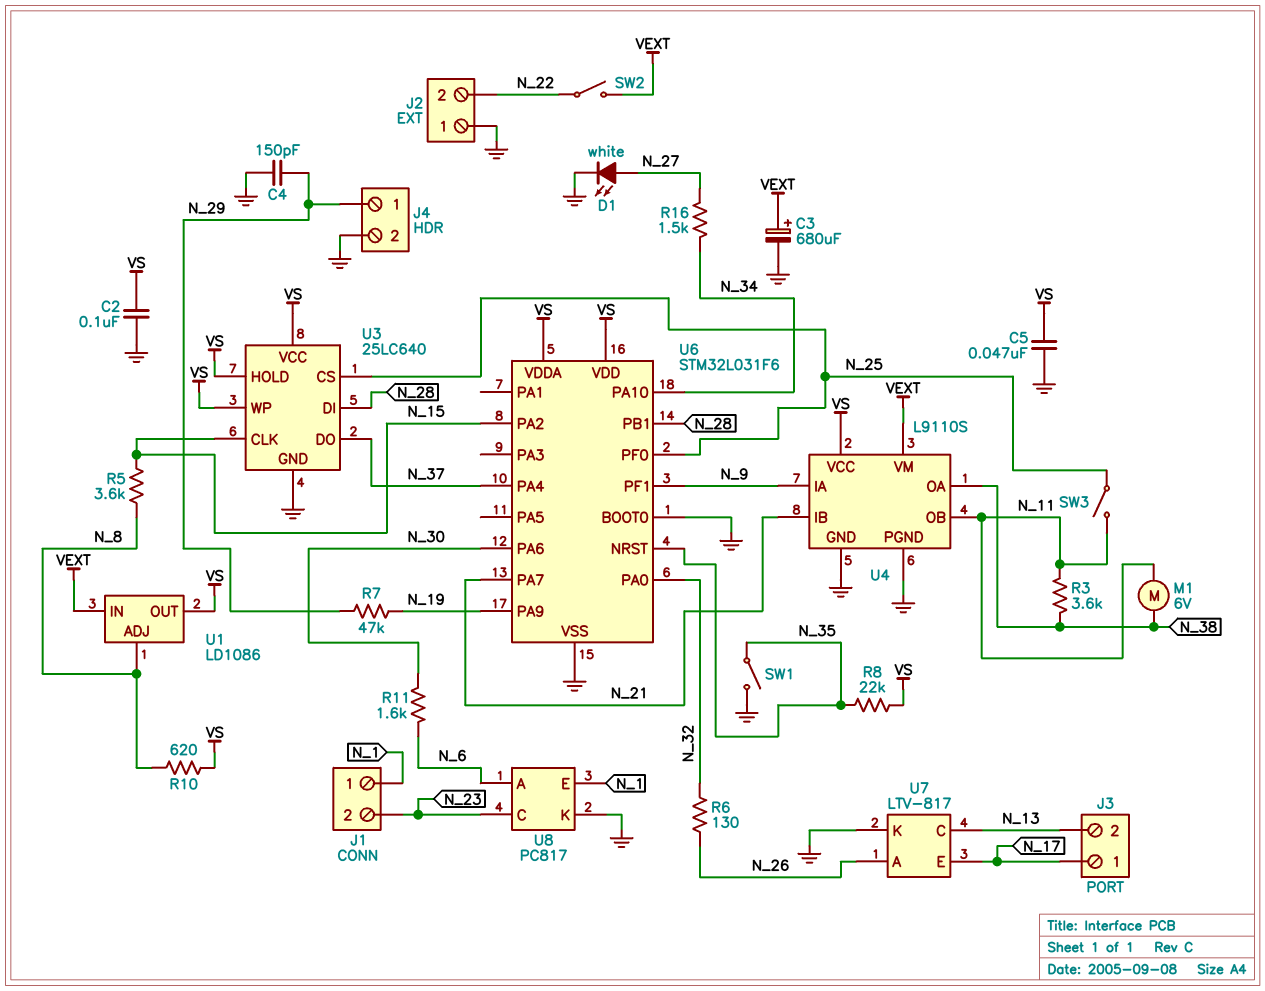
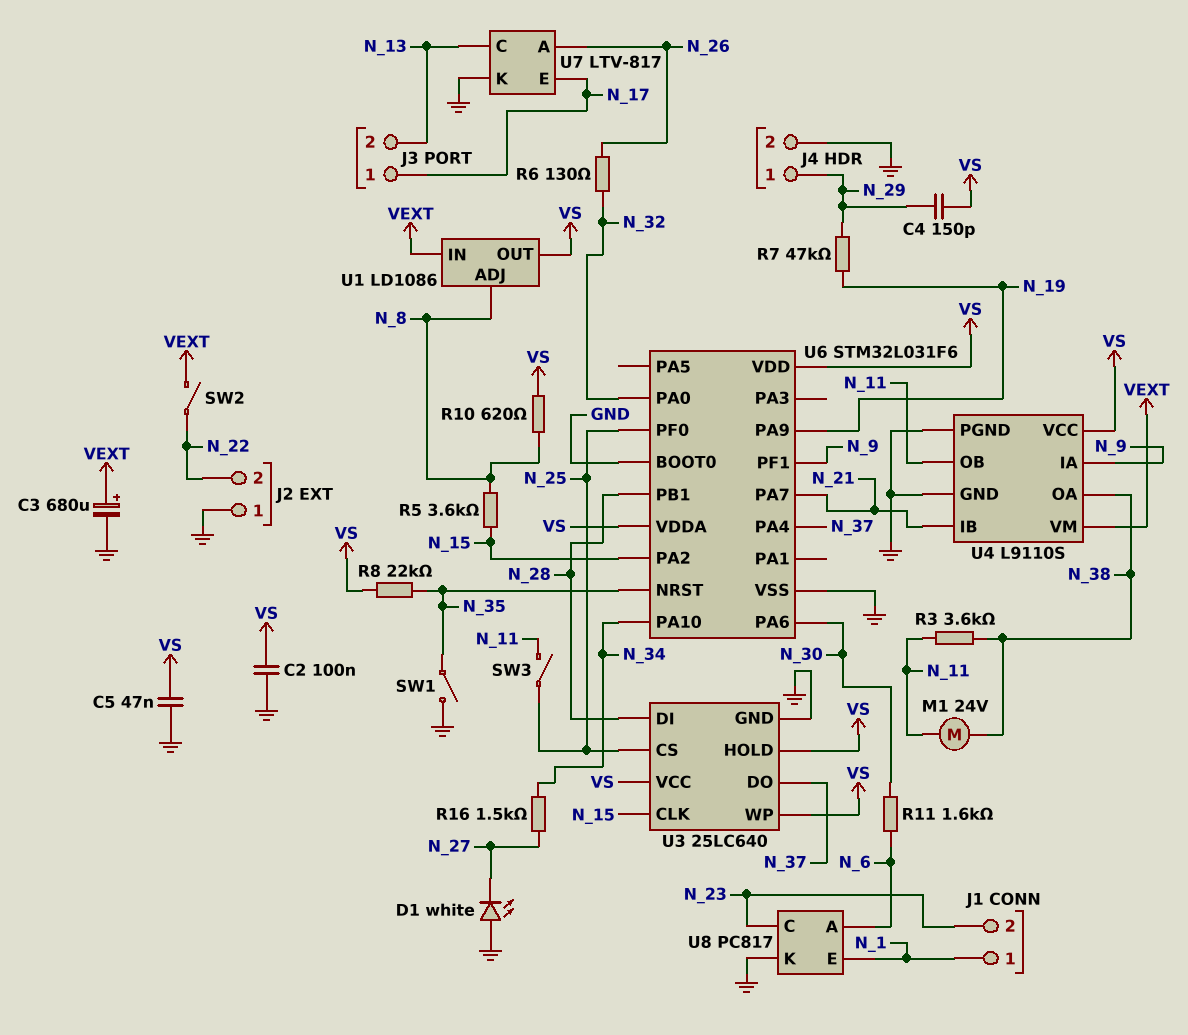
C4: 150pF (GND, N_29) -> 150pF (N_29, VS)
D1: LED white (A N_27, K GND) -> LED white (A GND, K N_27)
M1: motor 6V (N_11, N_38) -> motor 24V (N_11, N_38)

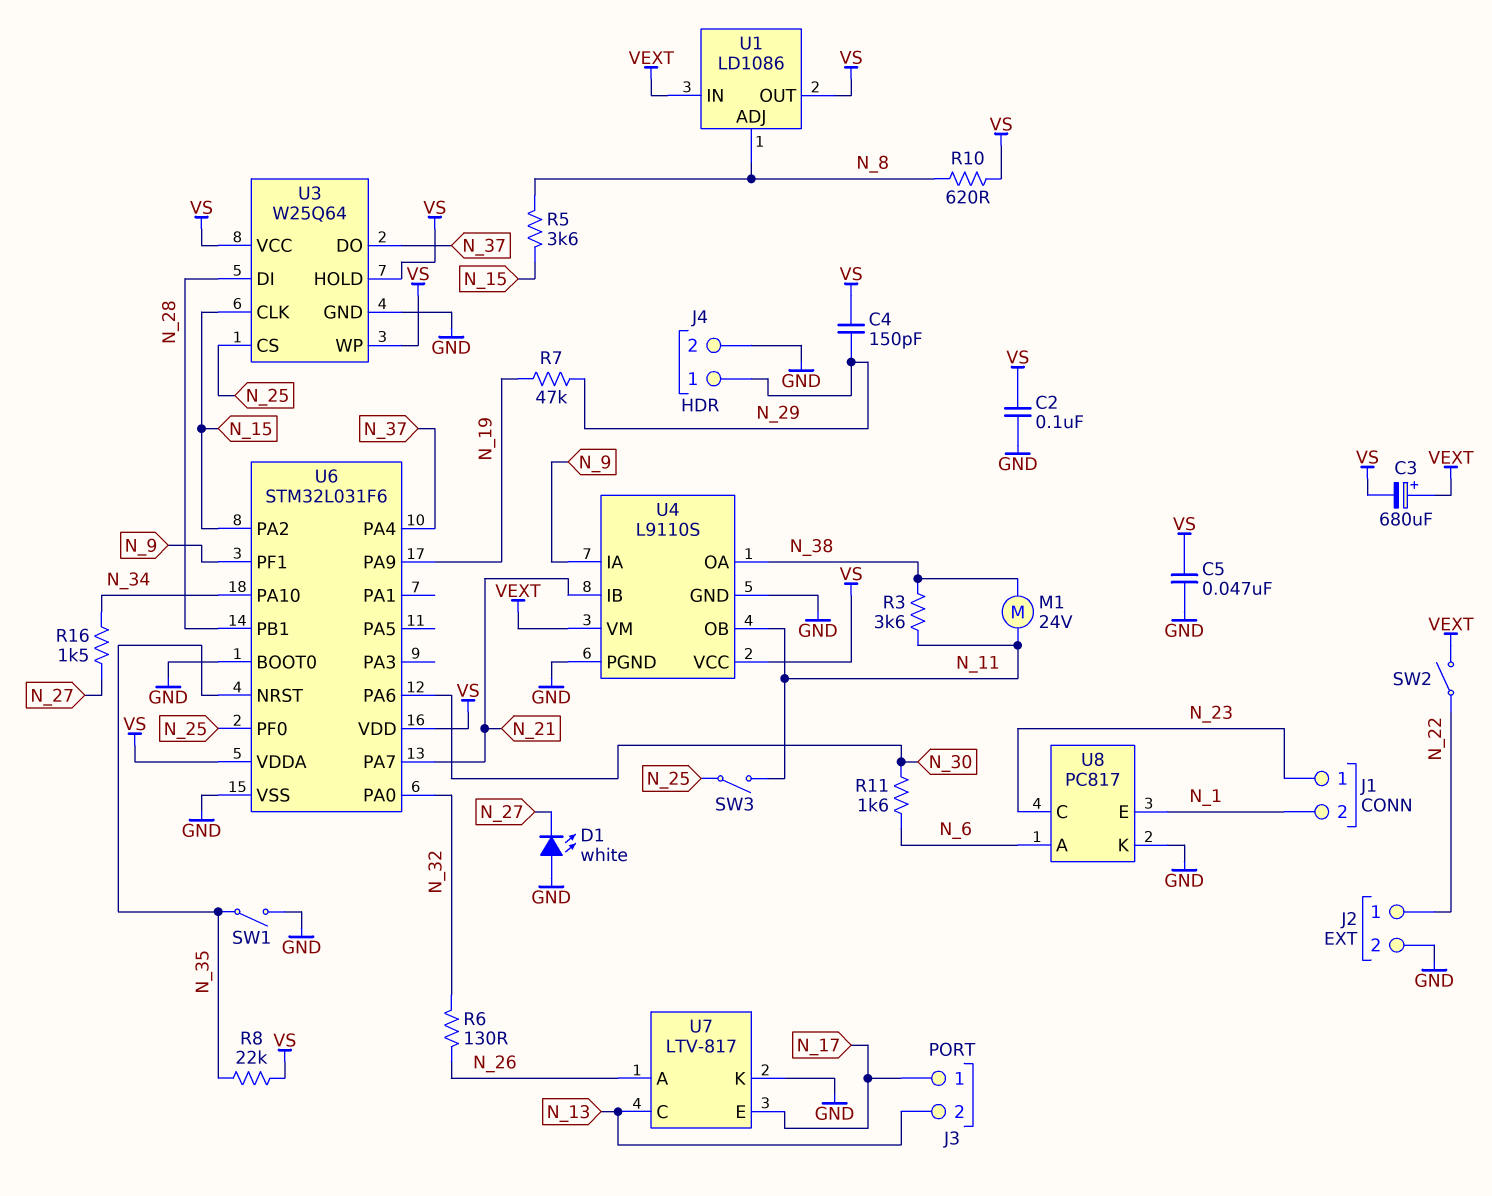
C3: 680uF (plus VEXT, minus GND) -> 680uF (plus VEXT, minus VS)
J1 pin 1: N_1 -> N_23
J1 pin 2: N_23 -> N_1
J2 pin 1: GND -> N_22
J2 pin 2: N_22 -> GND
U3: 25LC640 -> W25Q64

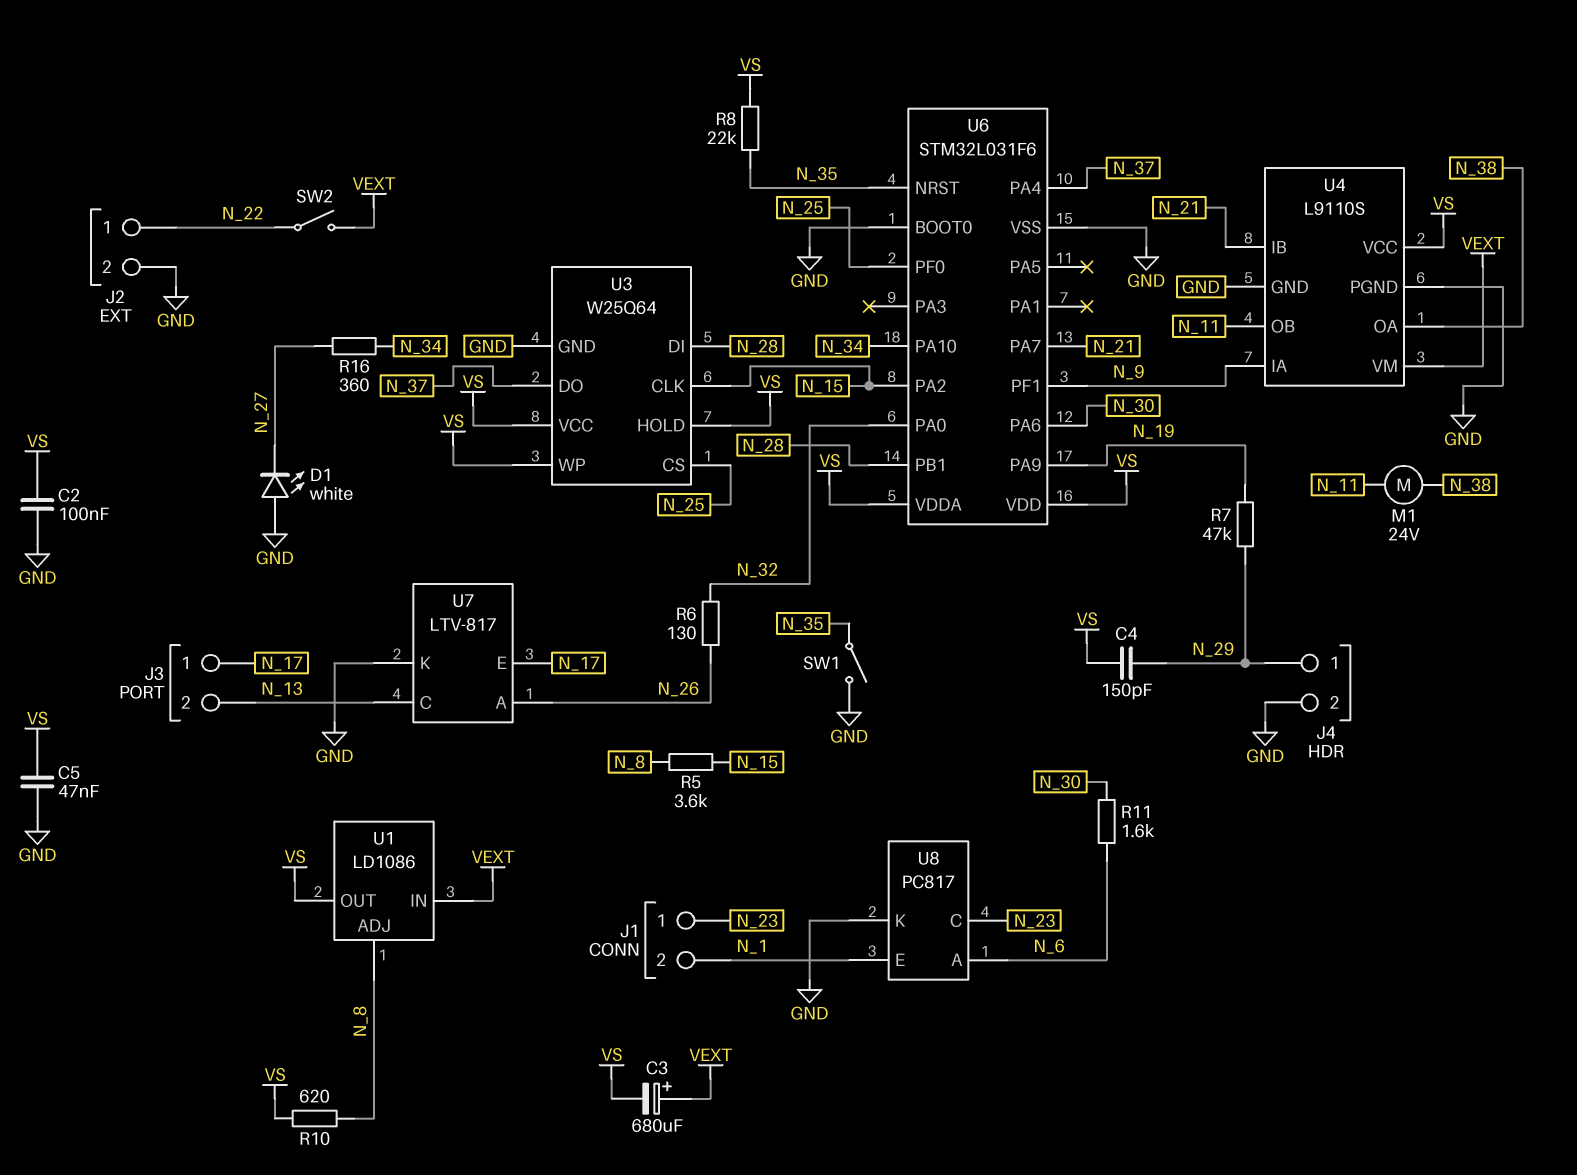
R3: 3.6k (N_11, N_38) -> none
R16: 1.5k (N_27, N_34) -> 360 (N_27, N_34)
SW3: switch (N_11, N_25) -> none

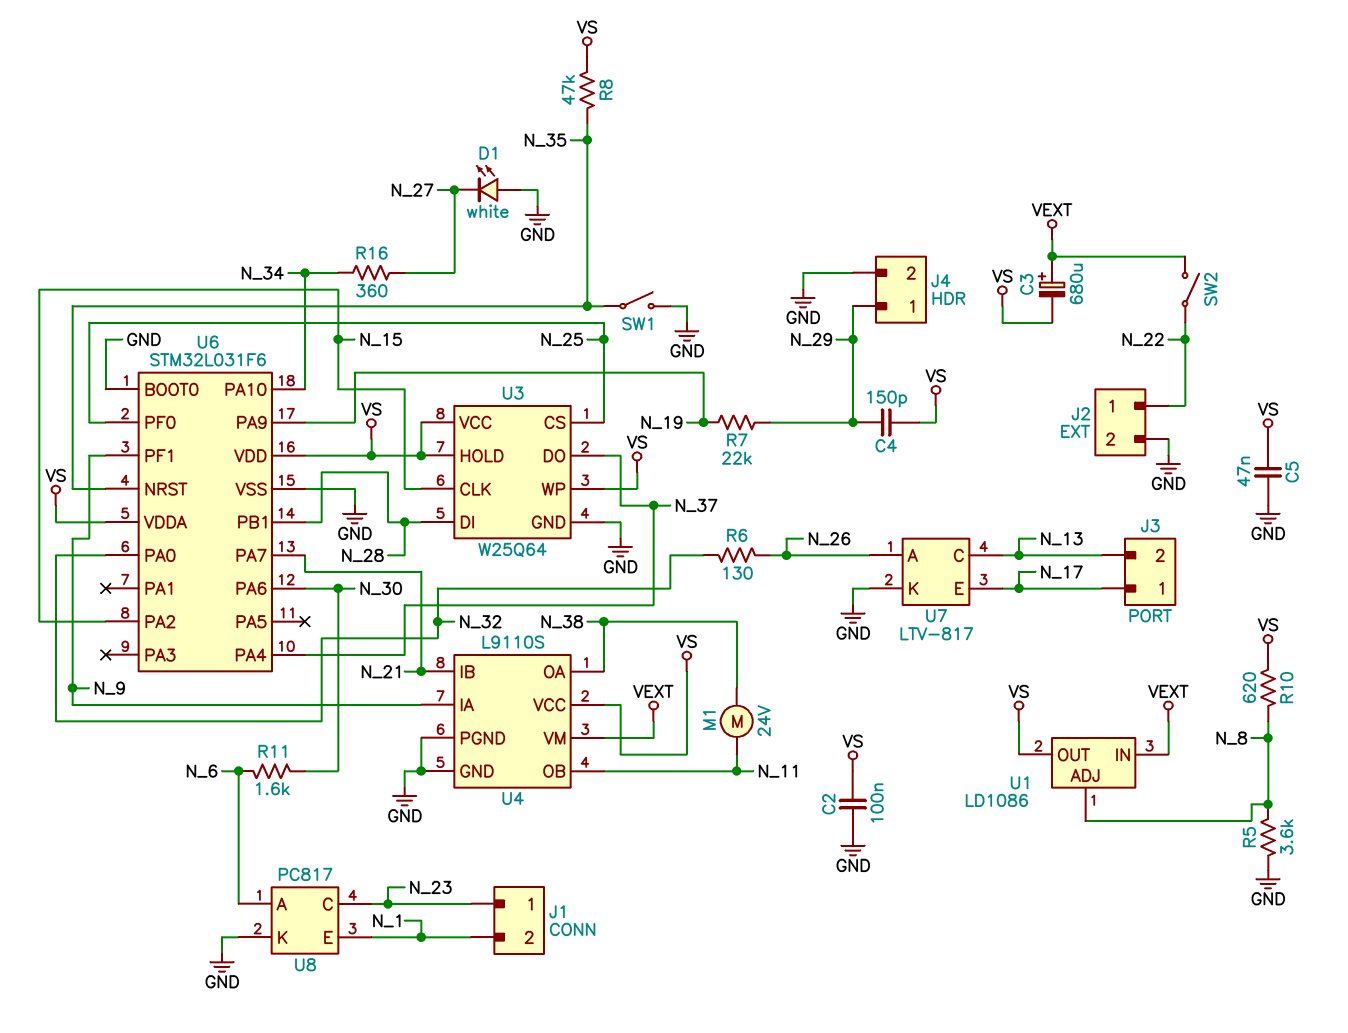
R5: 3.6k (N_8, N_15) -> 3.6k (GND, N_8)
R7: 47k (N_19, N_29) -> 22k (N_19, N_29)
R8: 22k (N_35, VS) -> 47k (N_35, VS)

